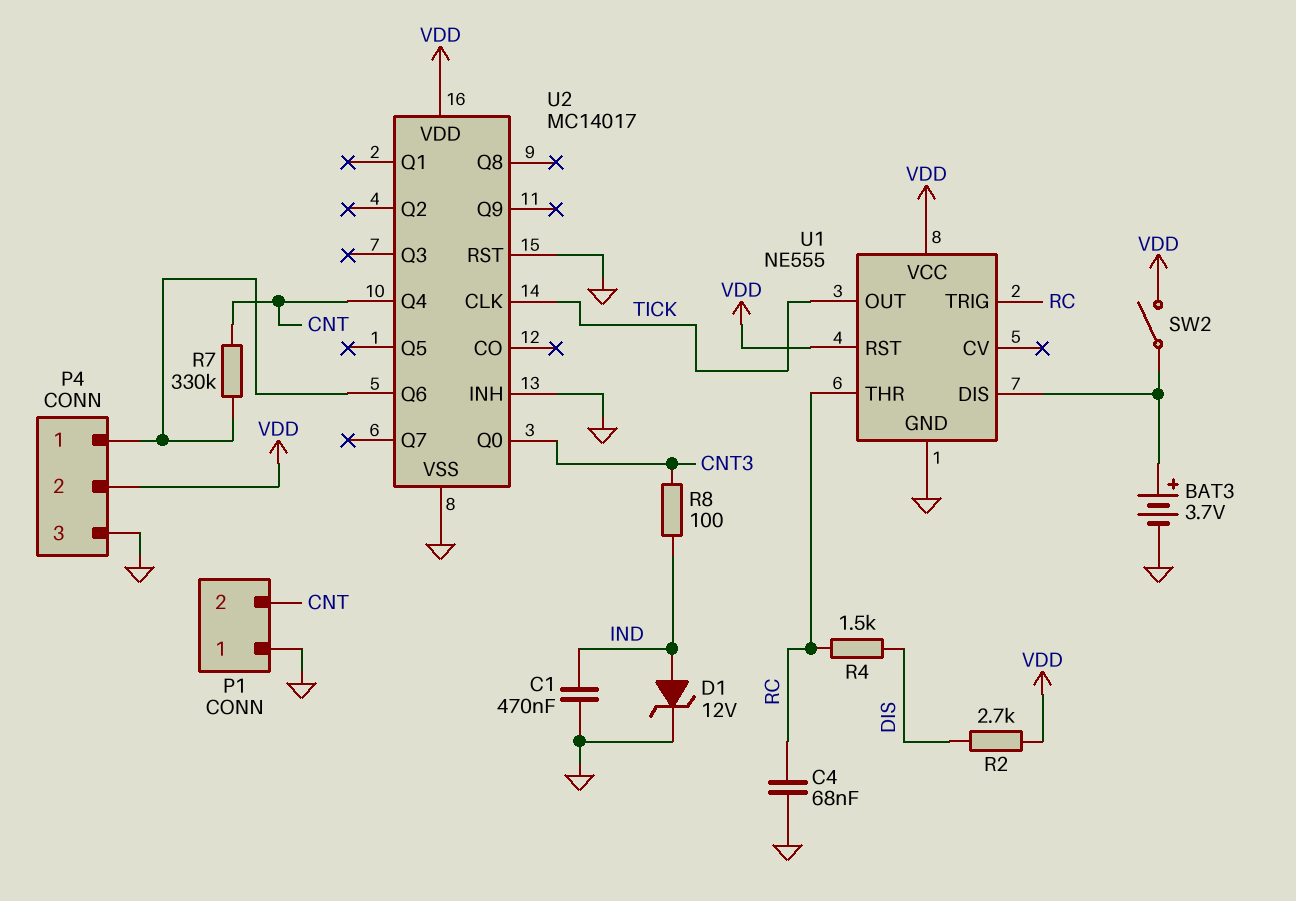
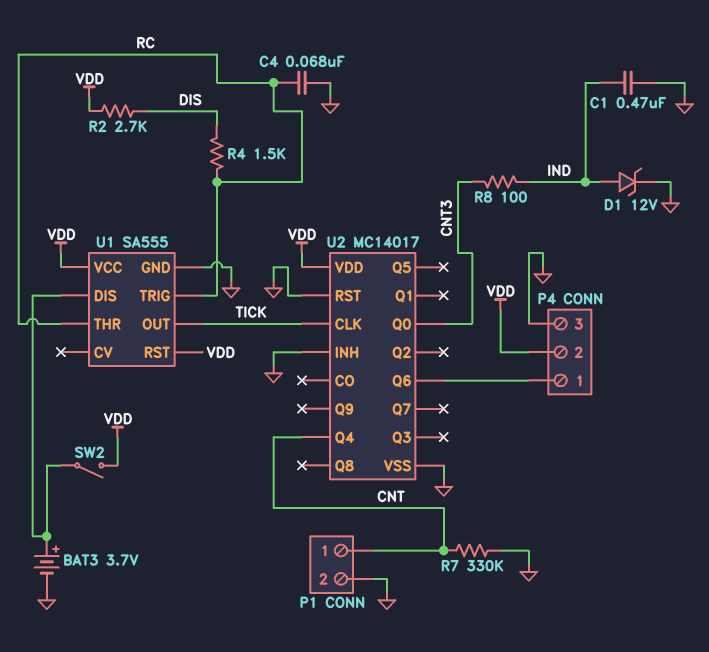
P1 pin 1: GND -> CNT
P1 pin 2: CNT -> GND
R7: 330k (CNT, P4/1) -> 330k (CNT, GND)
U1: NE555 -> SA555

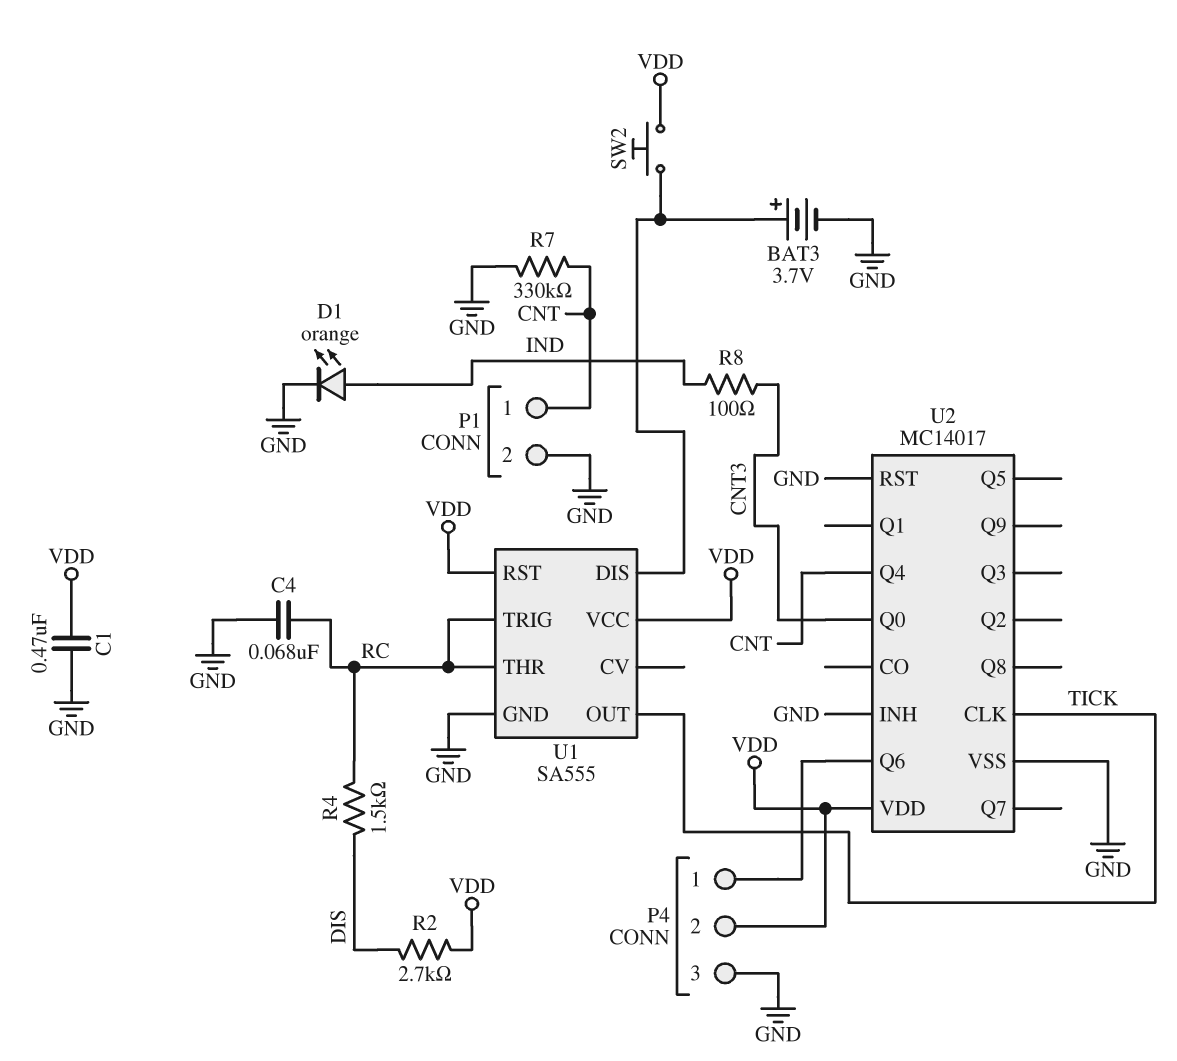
C1: 470nF (GND, IND) -> 470nF (GND, VDD)
D1: zener 12V (A IND, K GND) -> LED orange (A IND, K GND)
SW2: switch (U1/DIS, VDD) -> button (U1/DIS, VDD)

